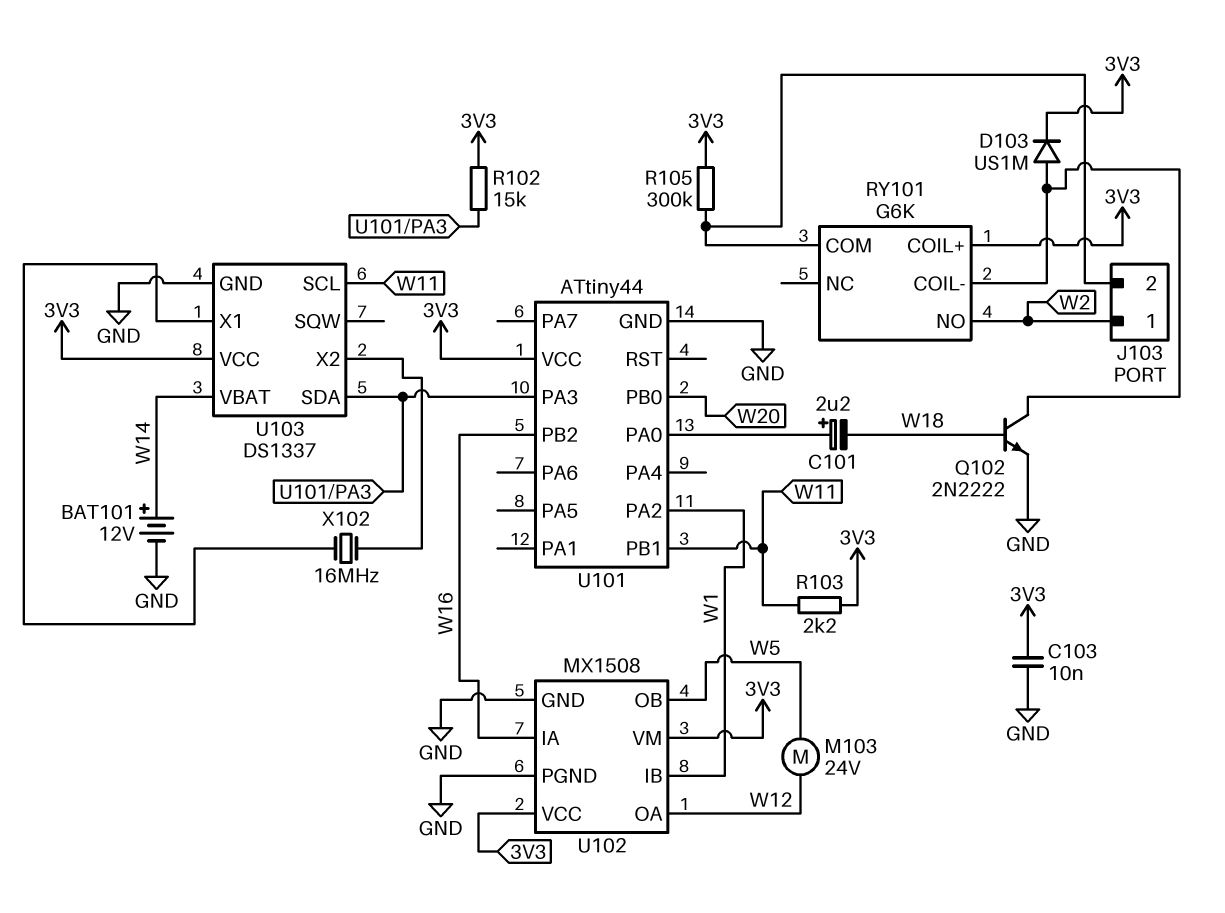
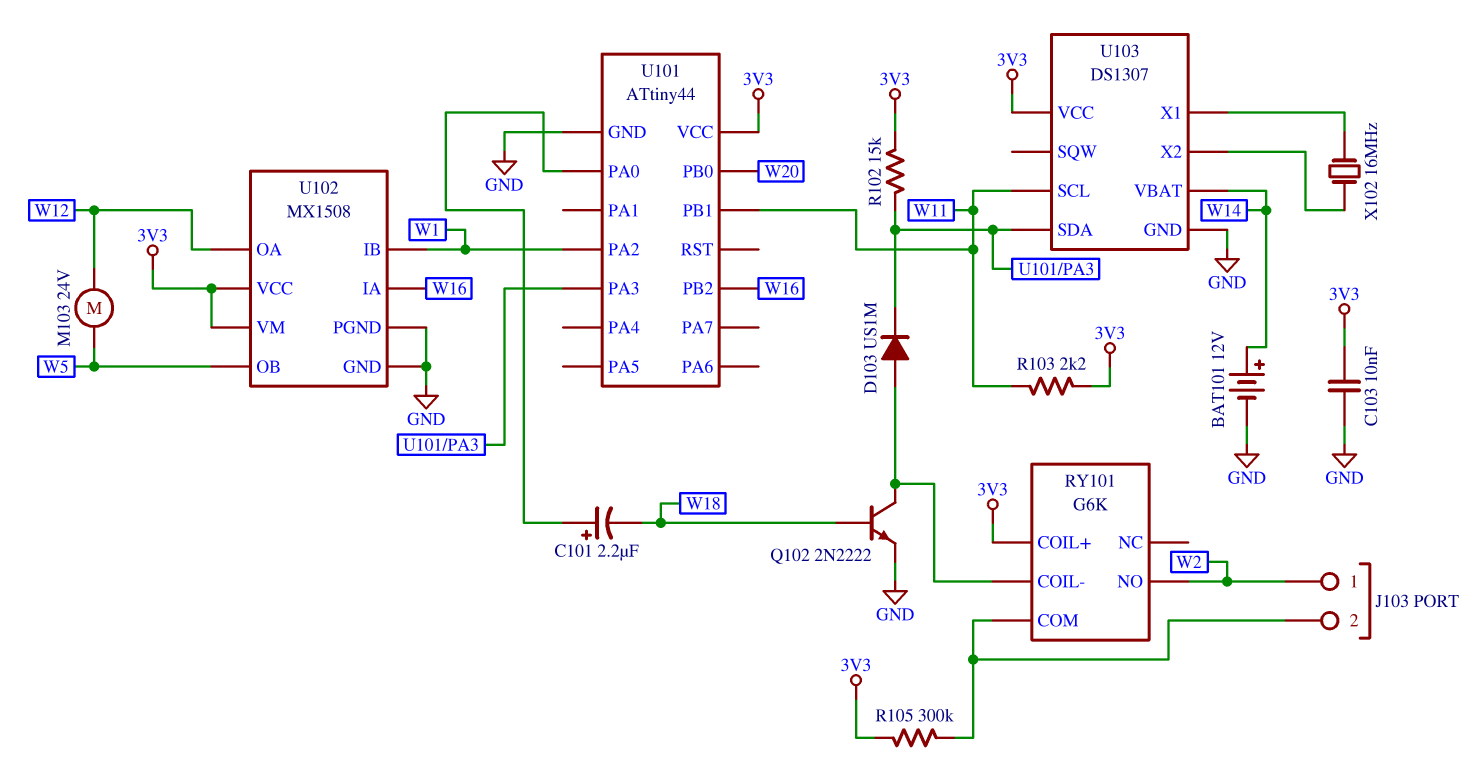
D103: diode US1M (A RY101/COIL-, K 3V3) -> diode US1M (A RY101/COIL-, K U101/PA3)
U103: DS1337 -> DS1307

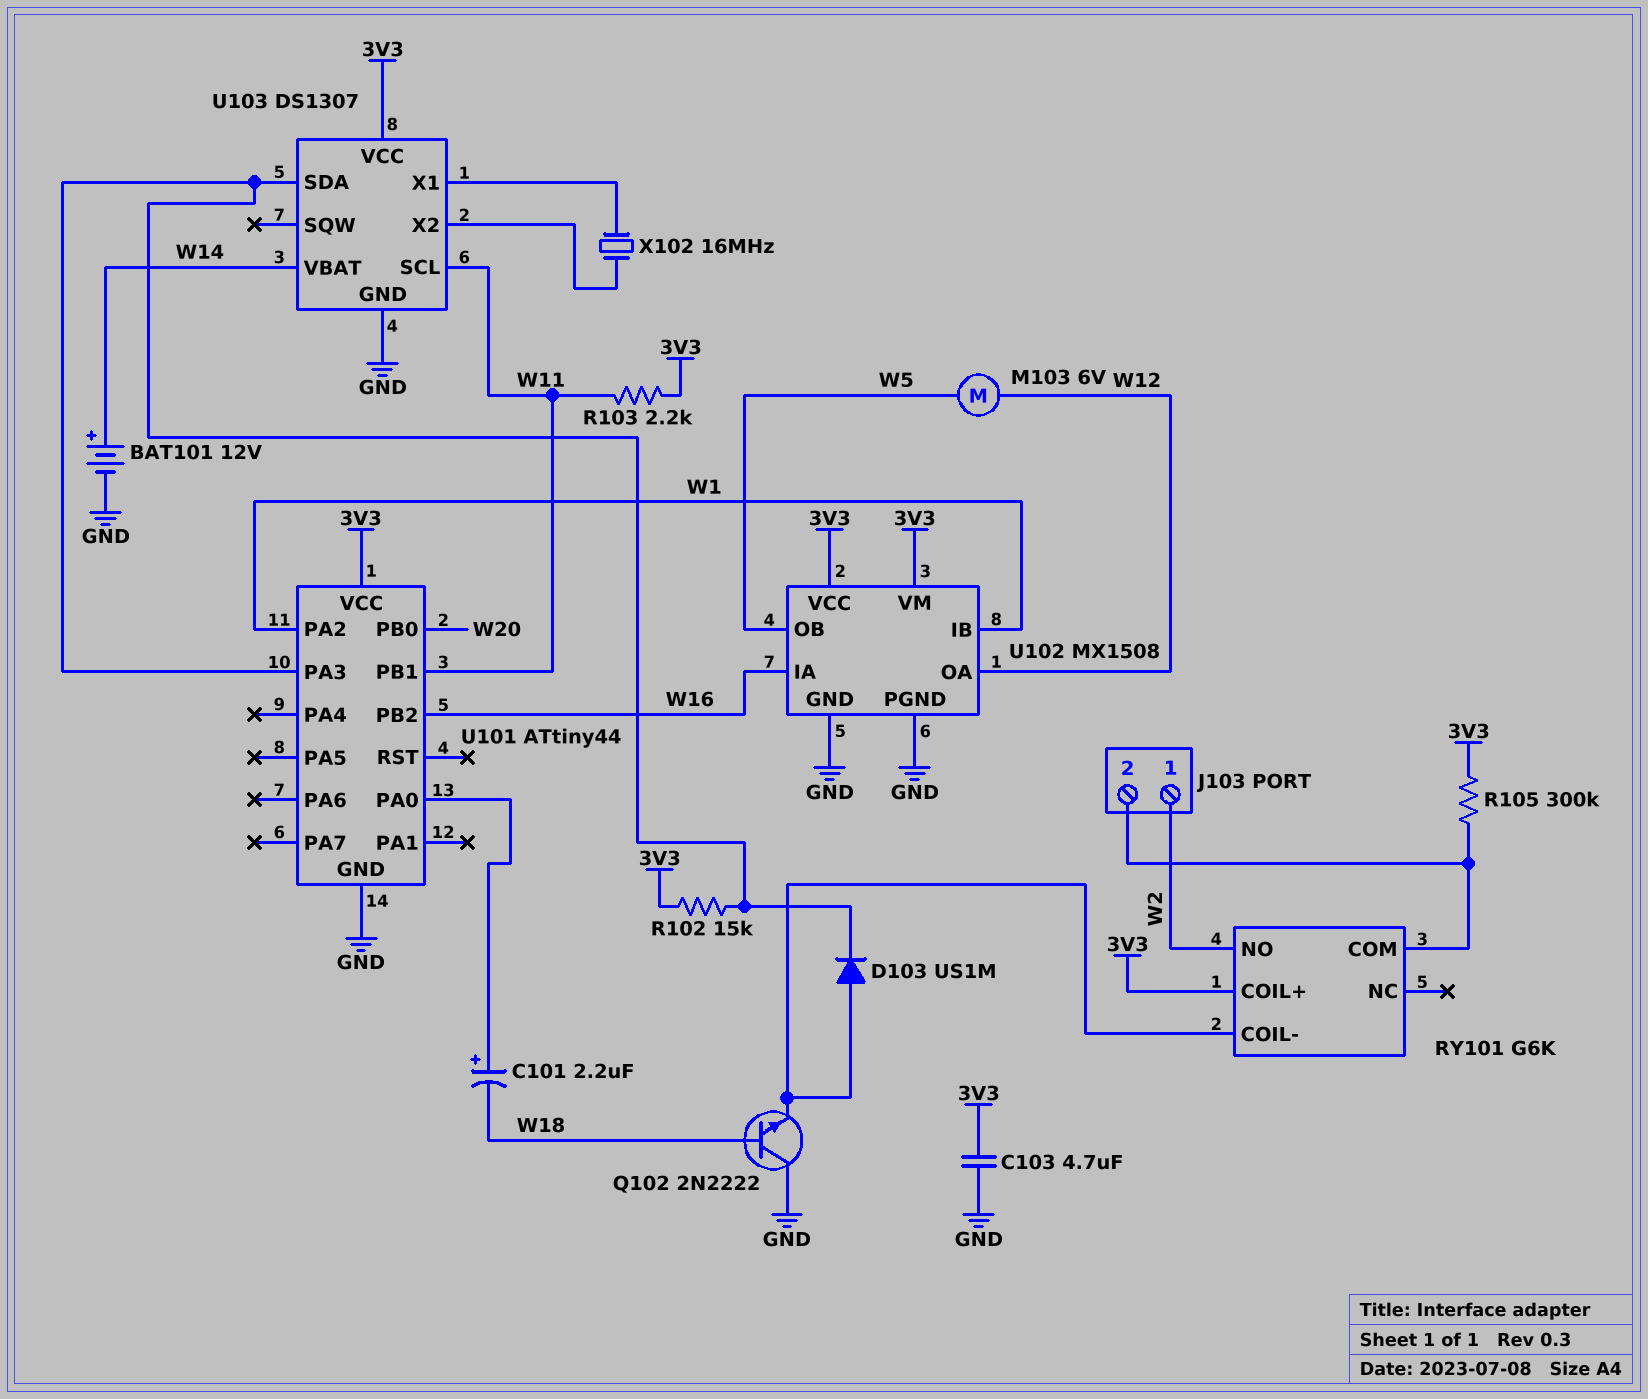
C103: 10nF (3V3, GND) -> 4.7uF (3V3, GND)
M103: motor 24V (W5, W12) -> motor 6V (W5, W12)
Q102: NPN 2N2222 (B W18, C RY101/COIL-, E GND) -> NPN 2N2222 (B W18, C GND, E RY101/COIL-)

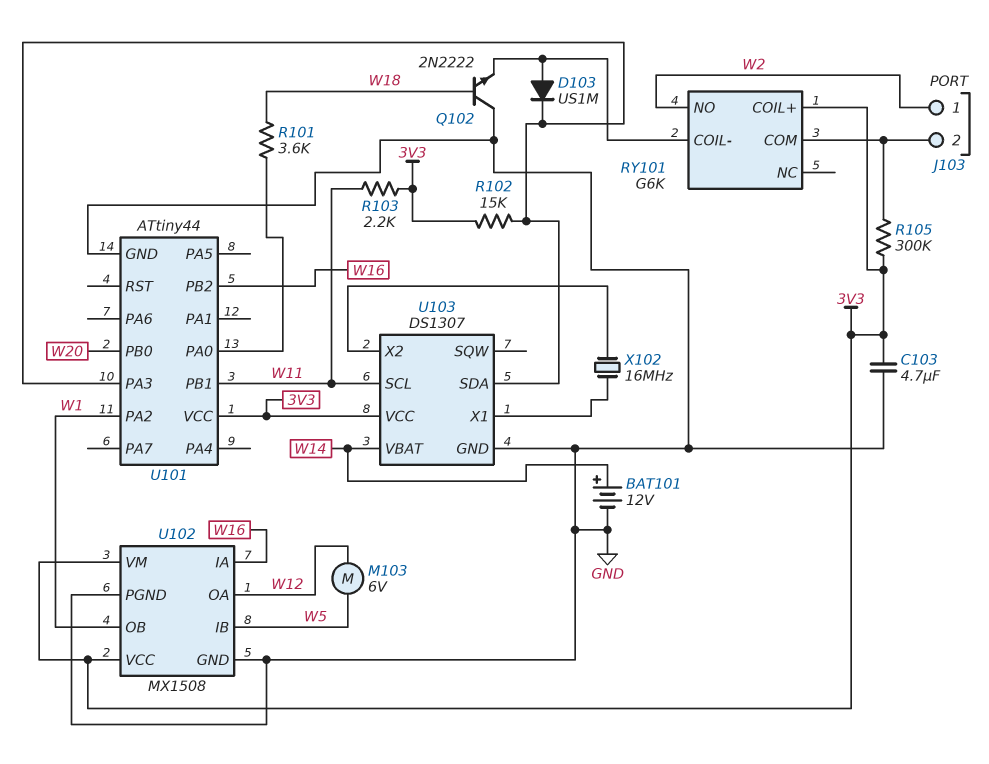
C101: 2.2uF (plus U101/PA0, minus W18) -> none
R101: none -> 3.6k (U101/PA0, W18)
U102 pin IB: W1 -> W5
U102 pin OB: W5 -> W1

